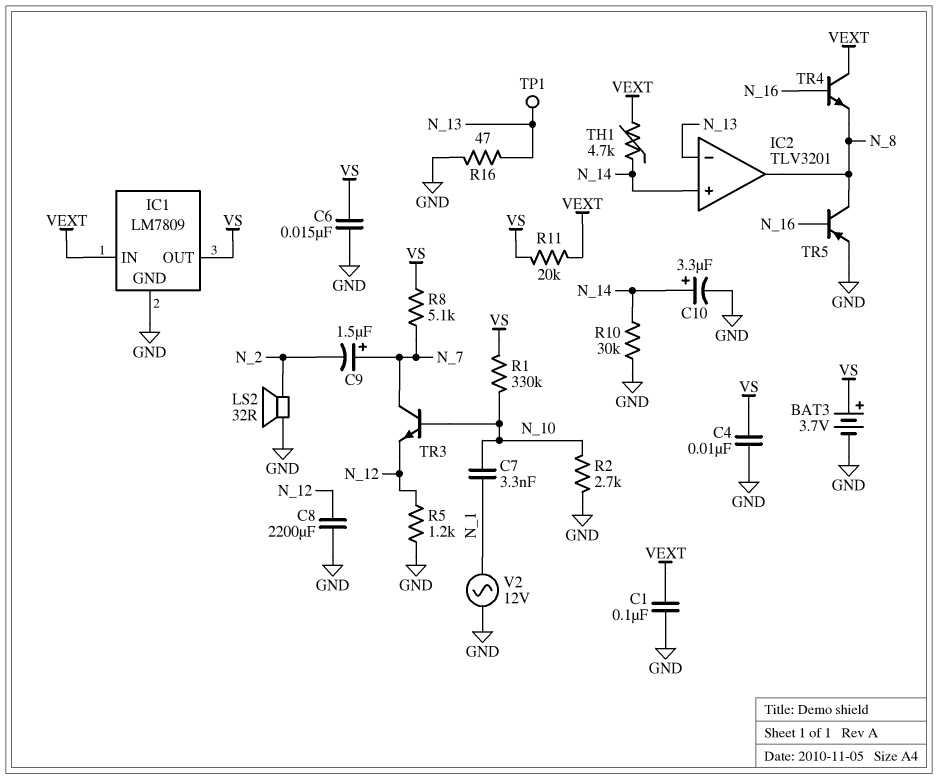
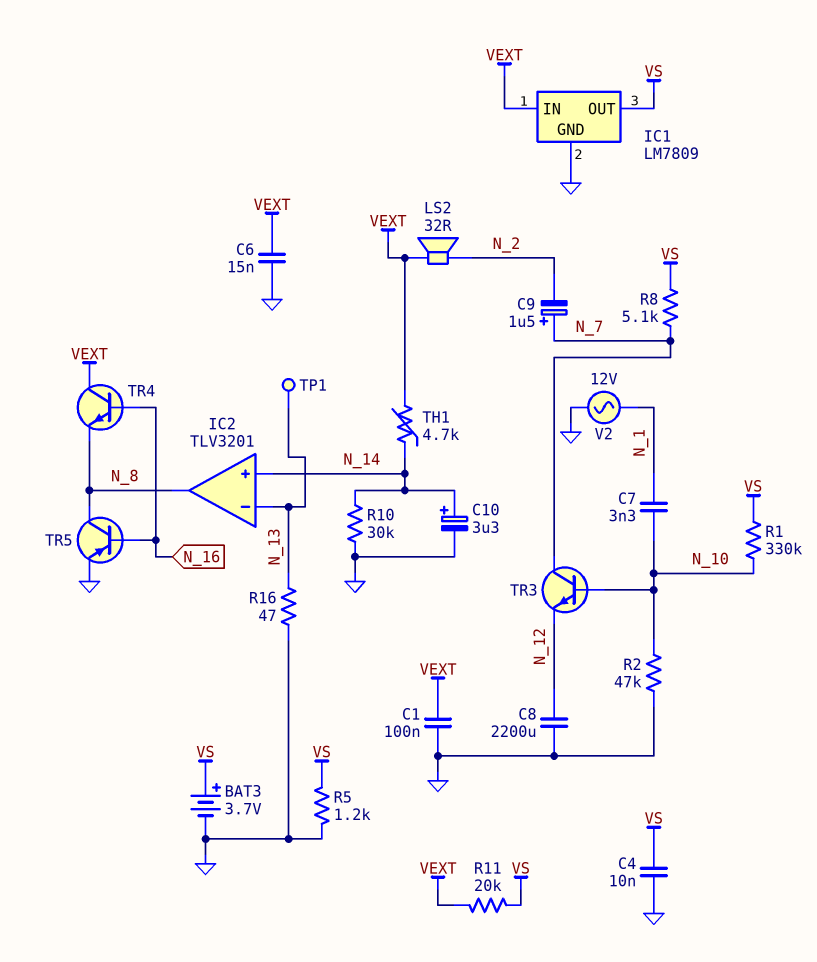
C6: 15nF (GND, VS) -> 15nF (GND, VEXT)
LS2: speaker 32R (GND, N_2) -> speaker 32R (N_2, VEXT)
R2: 2.7k (GND, N_10) -> 47k (GND, N_10)
R5: 1.2k (GND, N_12) -> 1.2k (GND, VS)

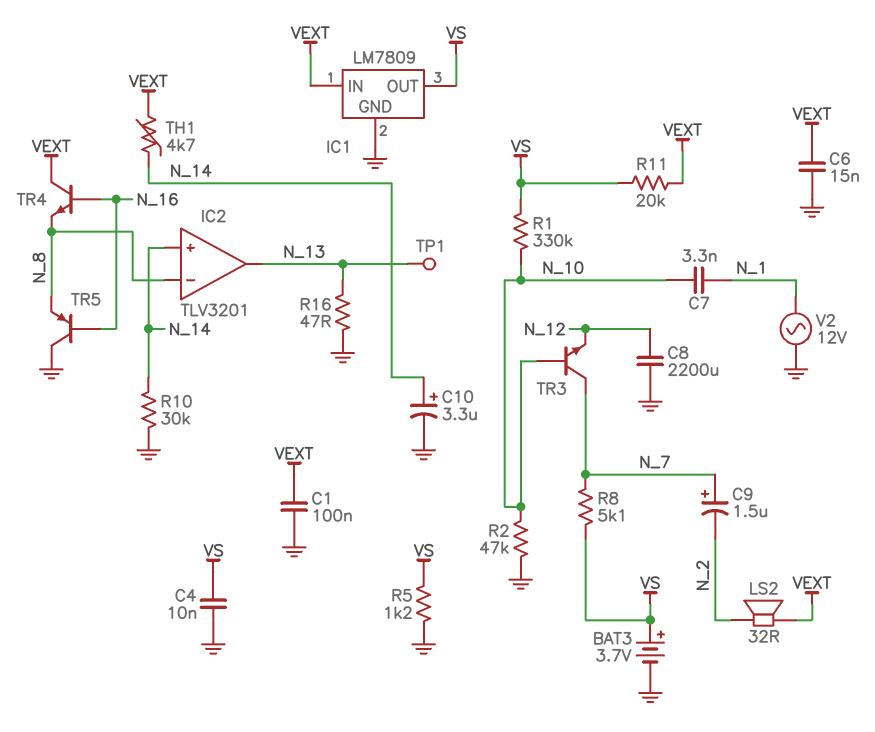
IC2 pin in-: N_13 -> N_8
IC2 pin out: N_8 -> N_13
TR5: PNP (B N_16, C N_8, E GND) -> PNP (B N_16, C GND, E N_8)

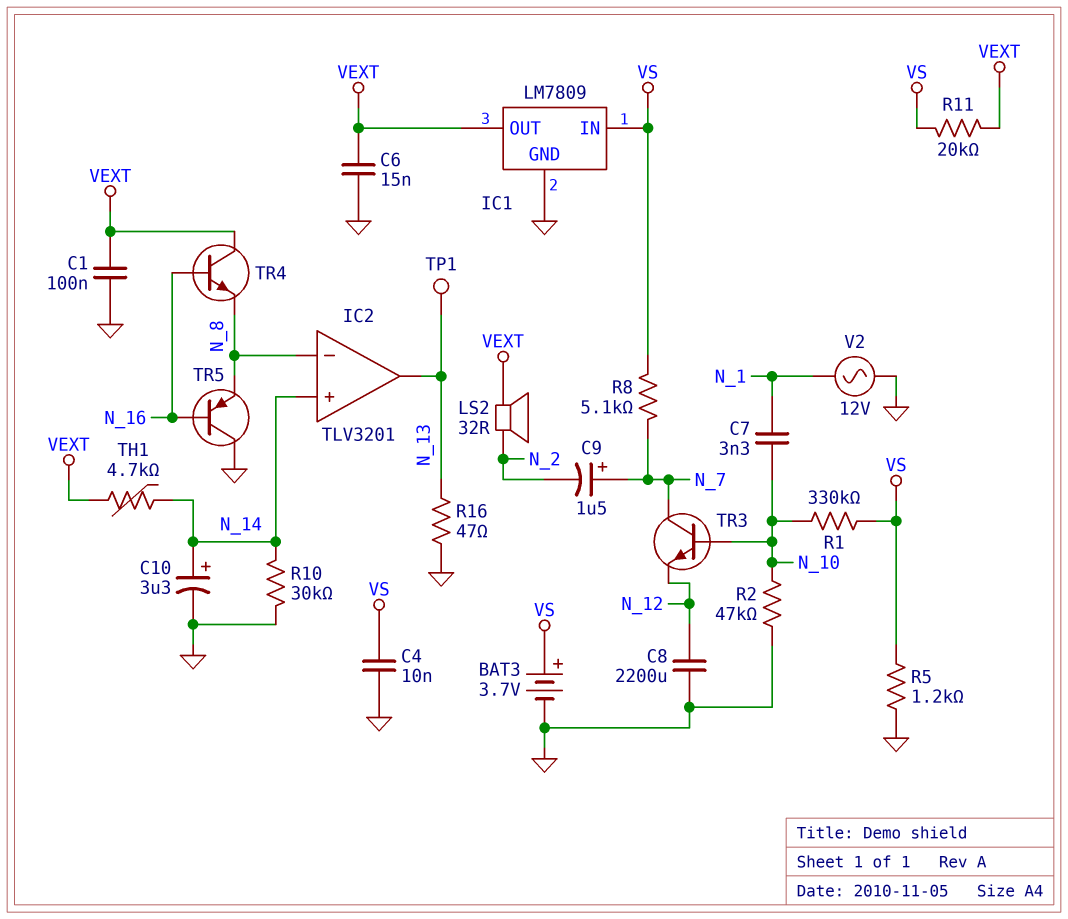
IC1 pin IN: VEXT -> VS
IC1 pin OUT: VS -> VEXT

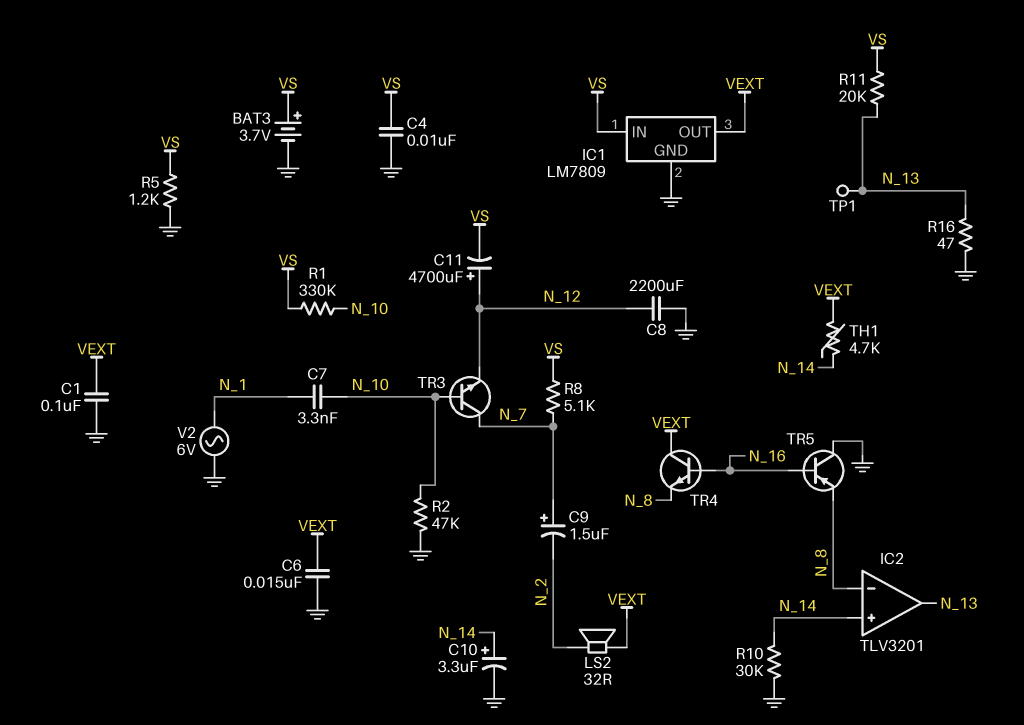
C11: none -> 4700uF (plus N_12, minus VS)
R11: 20k (VEXT, VS) -> 20k (N_13, VS)
V2: AC 12V (GND, N_1) -> AC 6V (GND, N_1)

